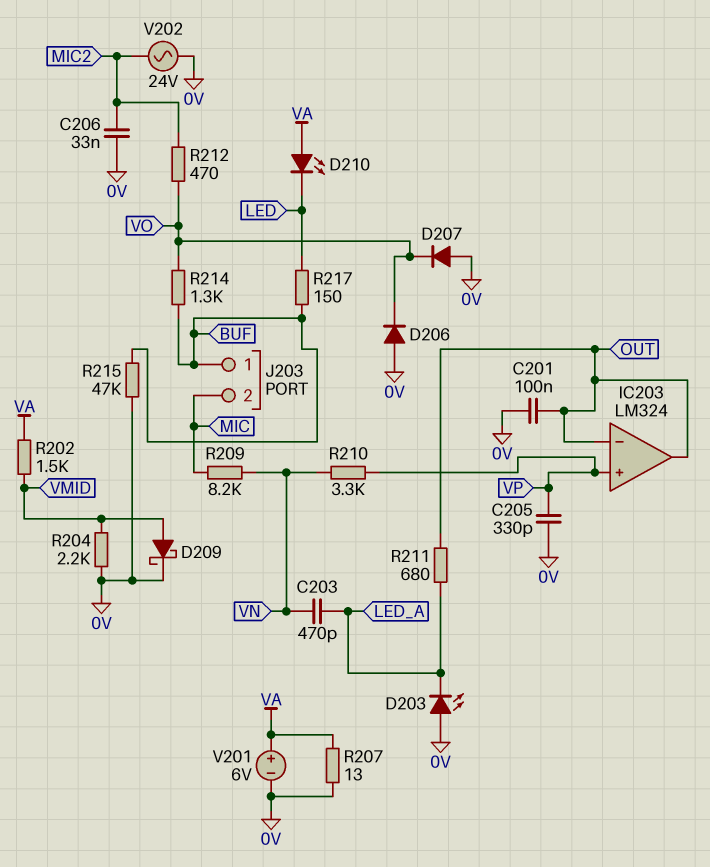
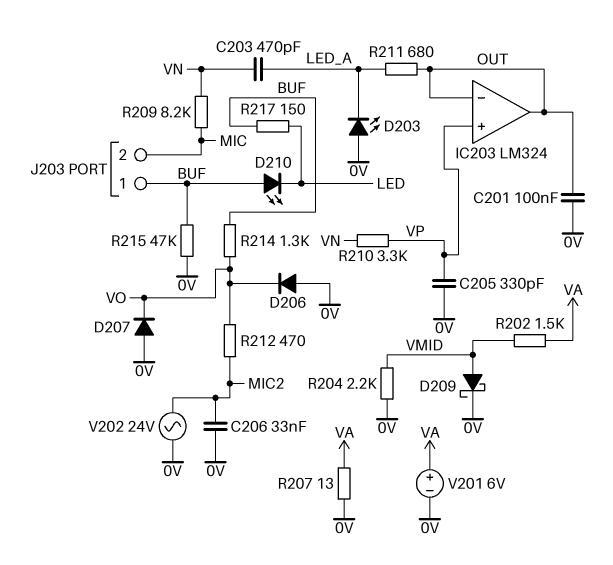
D210: LED (A VA, K LED) -> LED (A BUF, K LED)

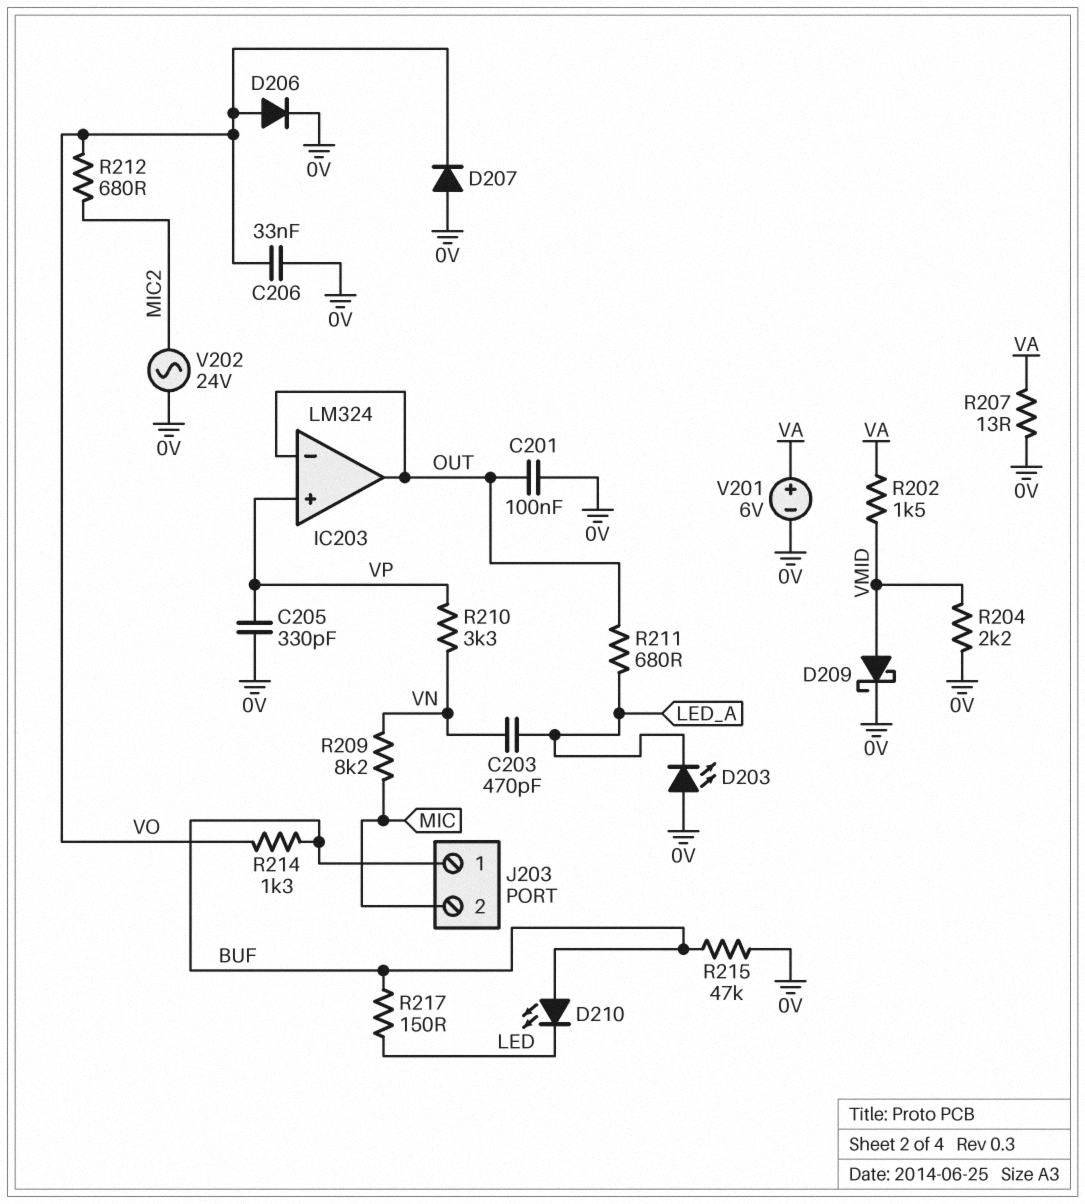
C206: 33nF (0V, MIC2) -> 33nF (0V, VO)
D206: diode (A 0V, K VO) -> diode (A VO, K 0V)
R212: 470 (MIC2, VO) -> 680 (MIC2, VO)

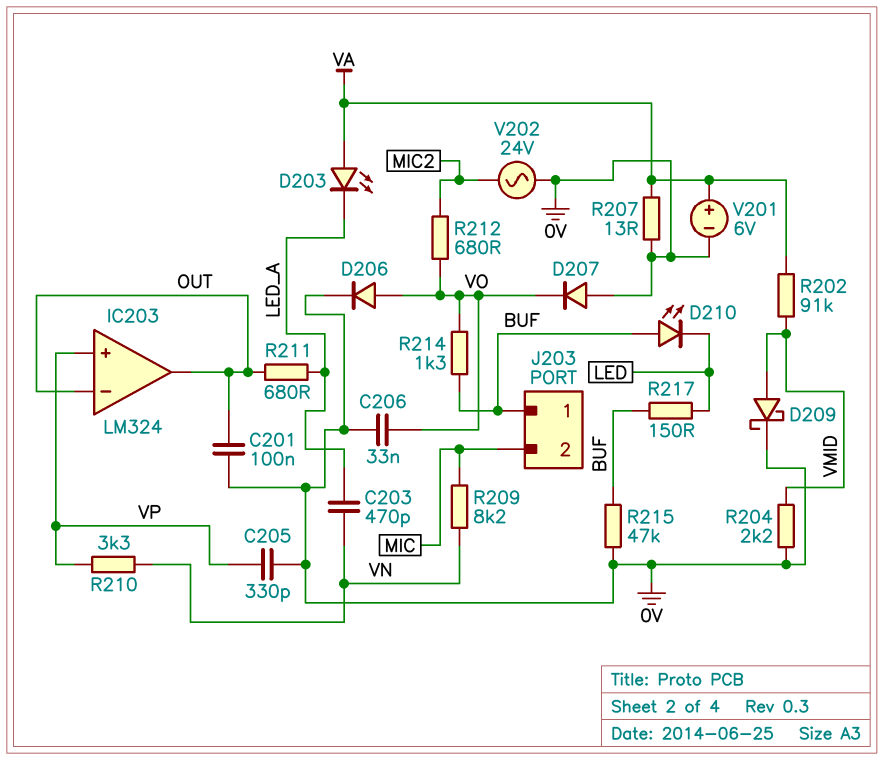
D203: LED (A 0V, K LED_A) -> LED (A VA, K LED_A)
R202: 1.5k (VA, VMID) -> 91k (VA, VMID)

